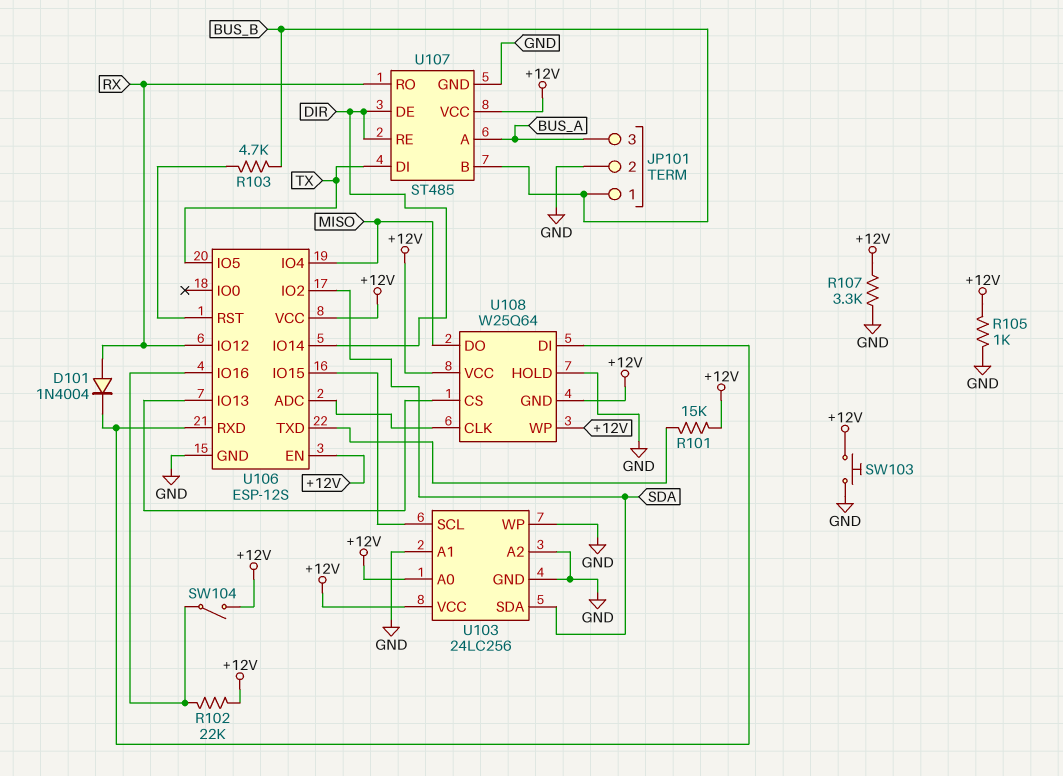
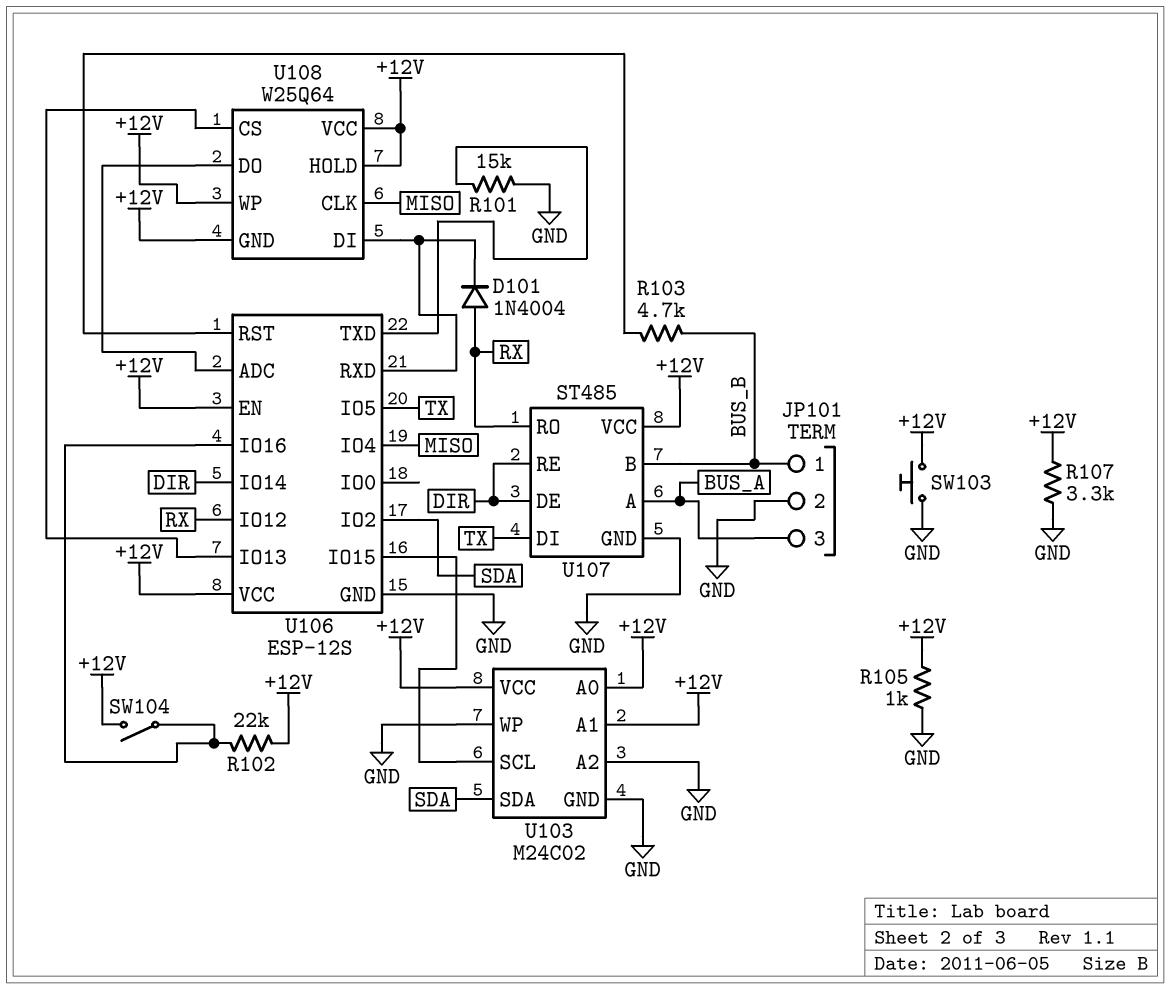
R101: 15k (+12V, U106/TXD) -> 15k (GND, U106/TXD)
U103: 24LC256 -> M24C02
U103 pin A1: GND -> +12V
U108 pin CLK: U106/ADC -> MISO
U108 pin DO: MISO -> U106/ADC
U108 pin HOLD: GND -> +12V

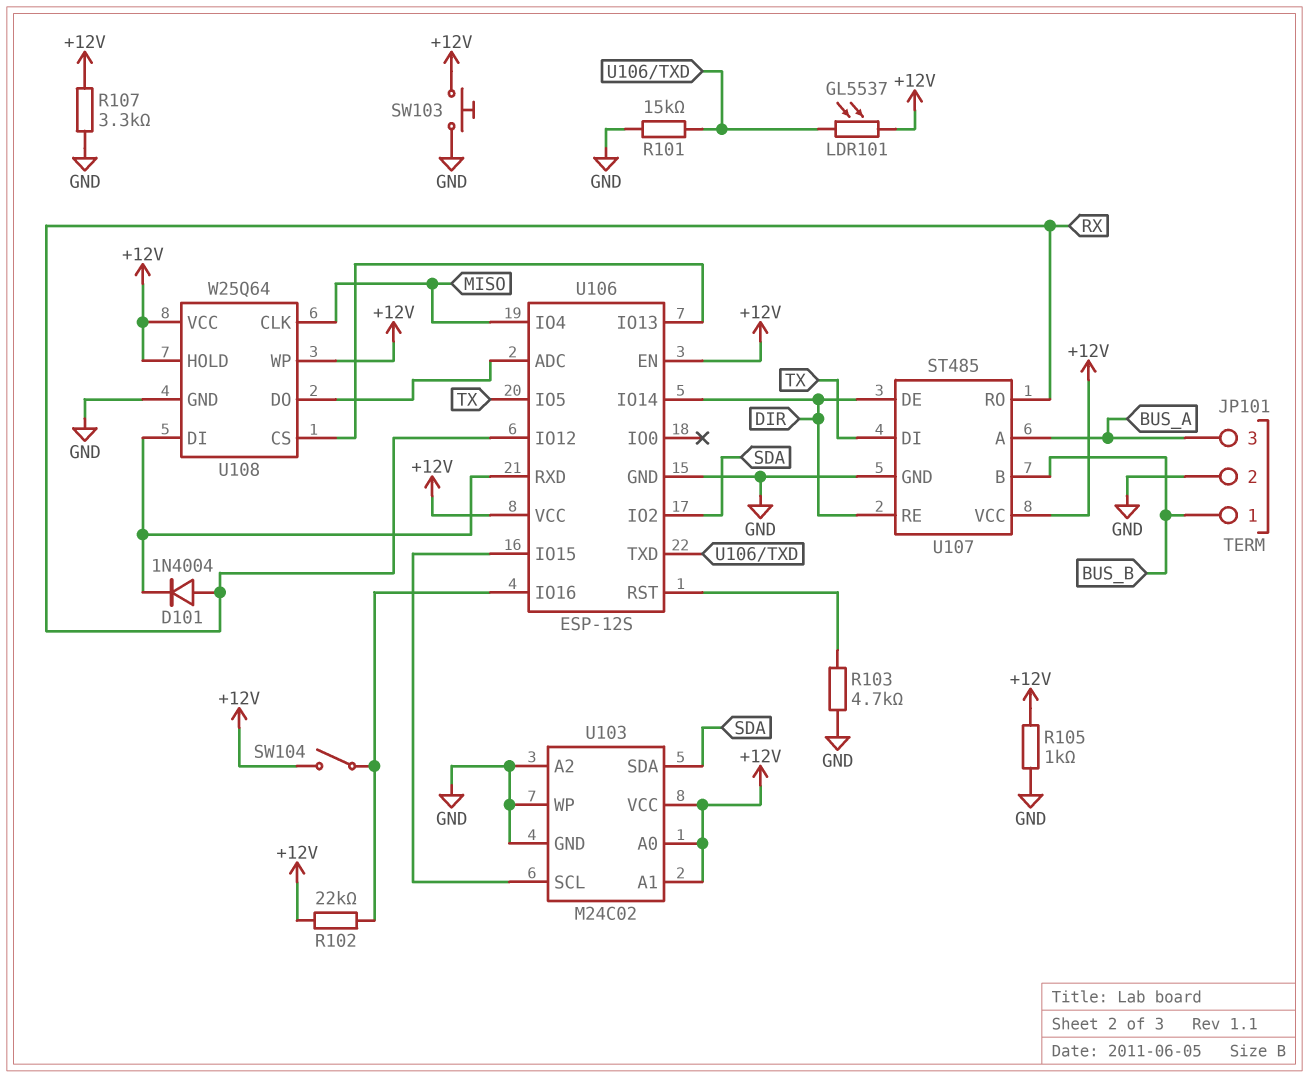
LDR101: none -> GL5537 (+12V, U106/TXD)
R103: 4.7k (BUS_B, U106/RST) -> 4.7k (GND, U106/RST)
U108 pin GND: +12V -> GND

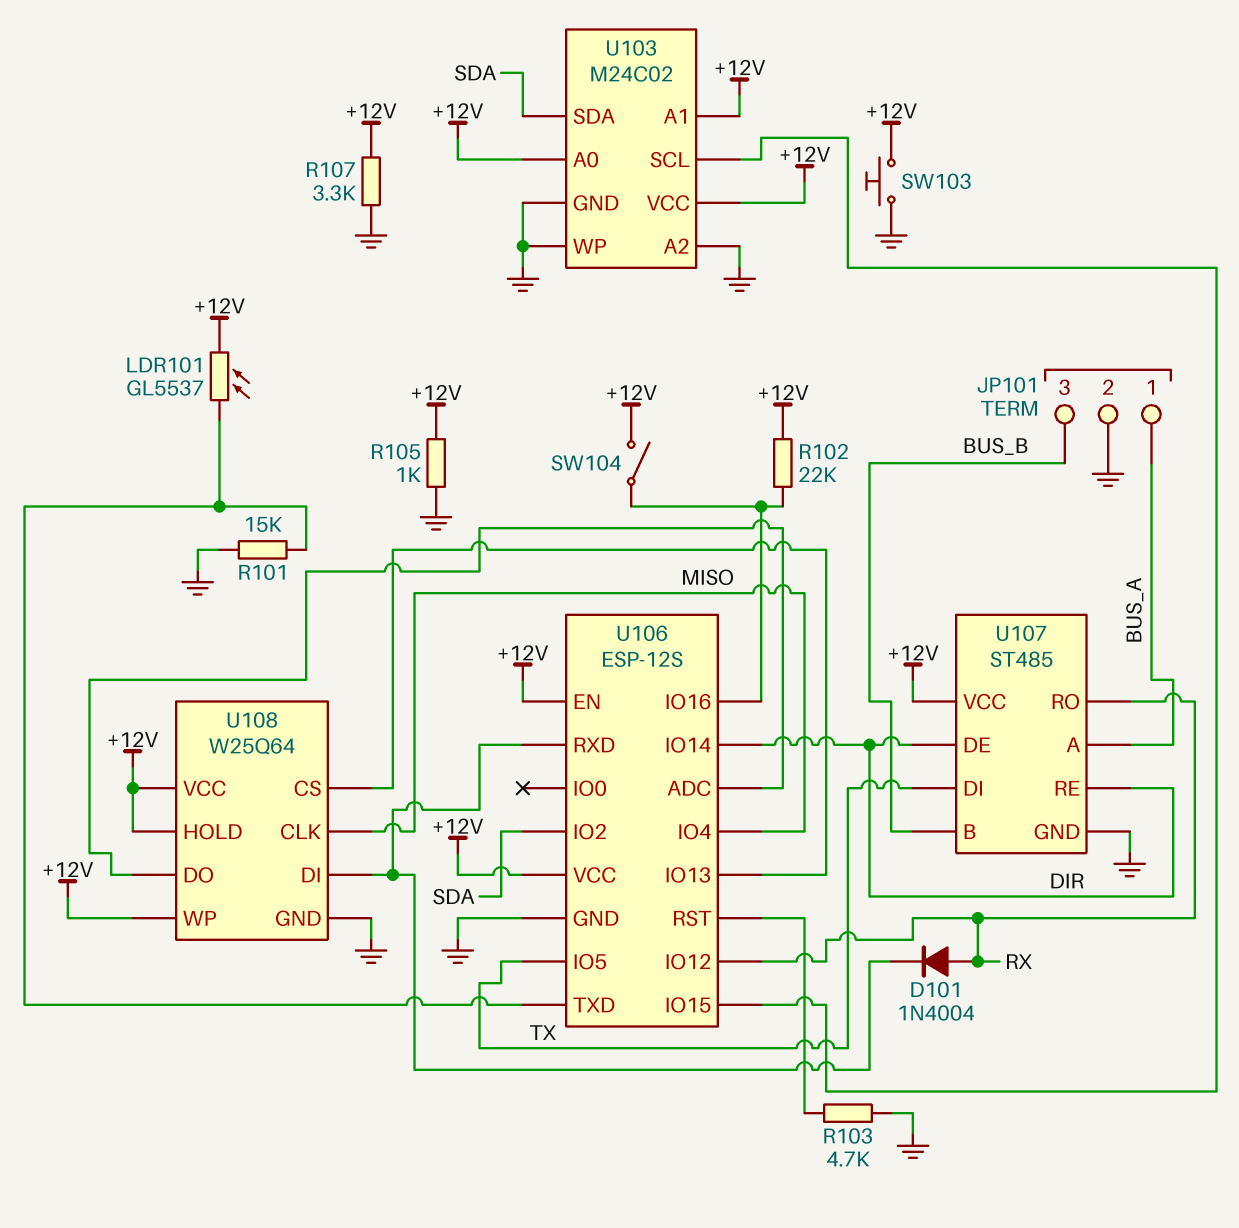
JP101 pin 1: BUS_B -> BUS_A
JP101 pin 3: BUS_A -> BUS_B

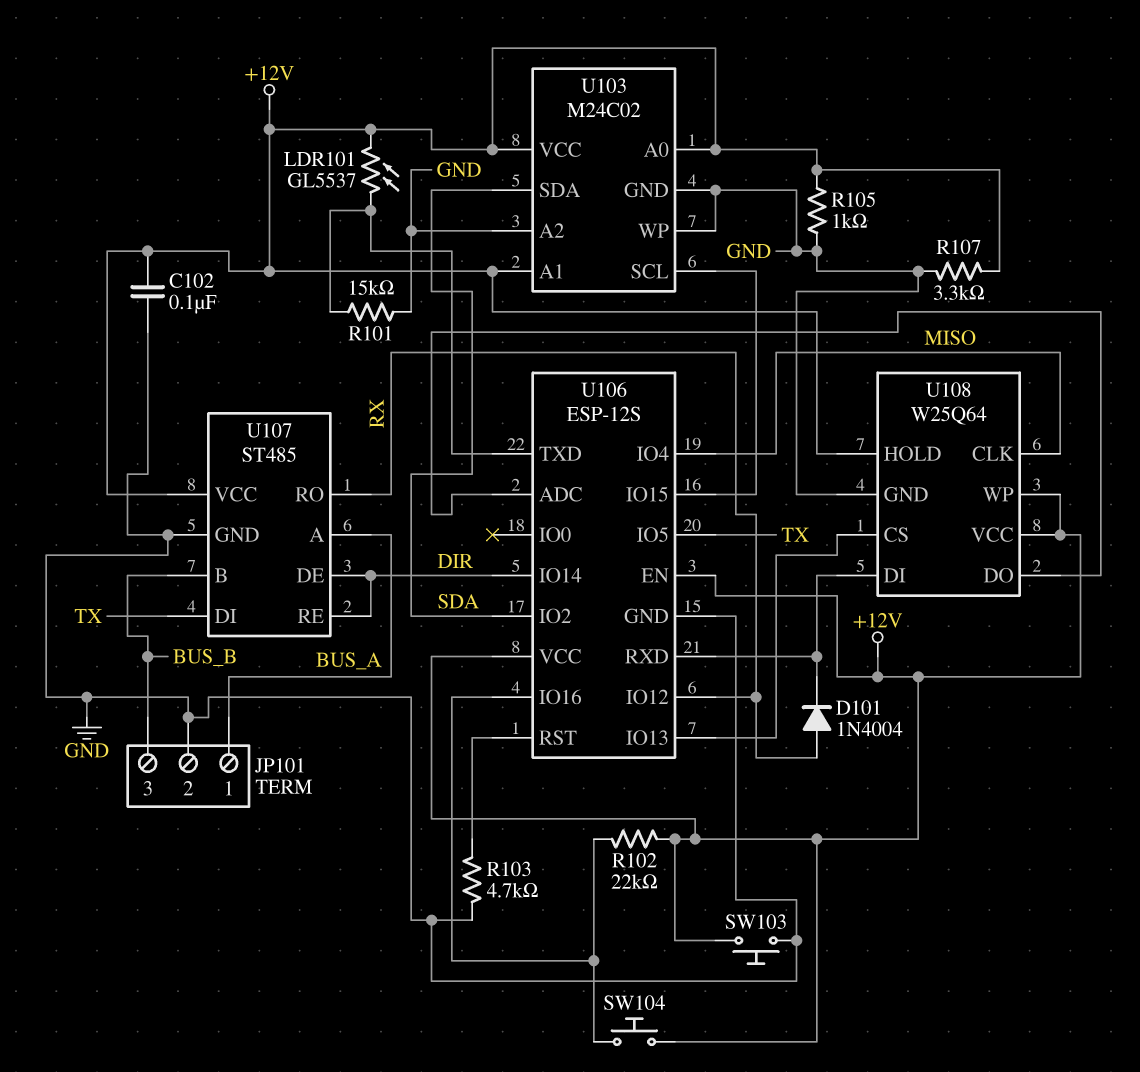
C102: none -> 100nF (+12V, GND)
SW104: switch (+12V, U106/IO16) -> button (+12V, U106/IO16)

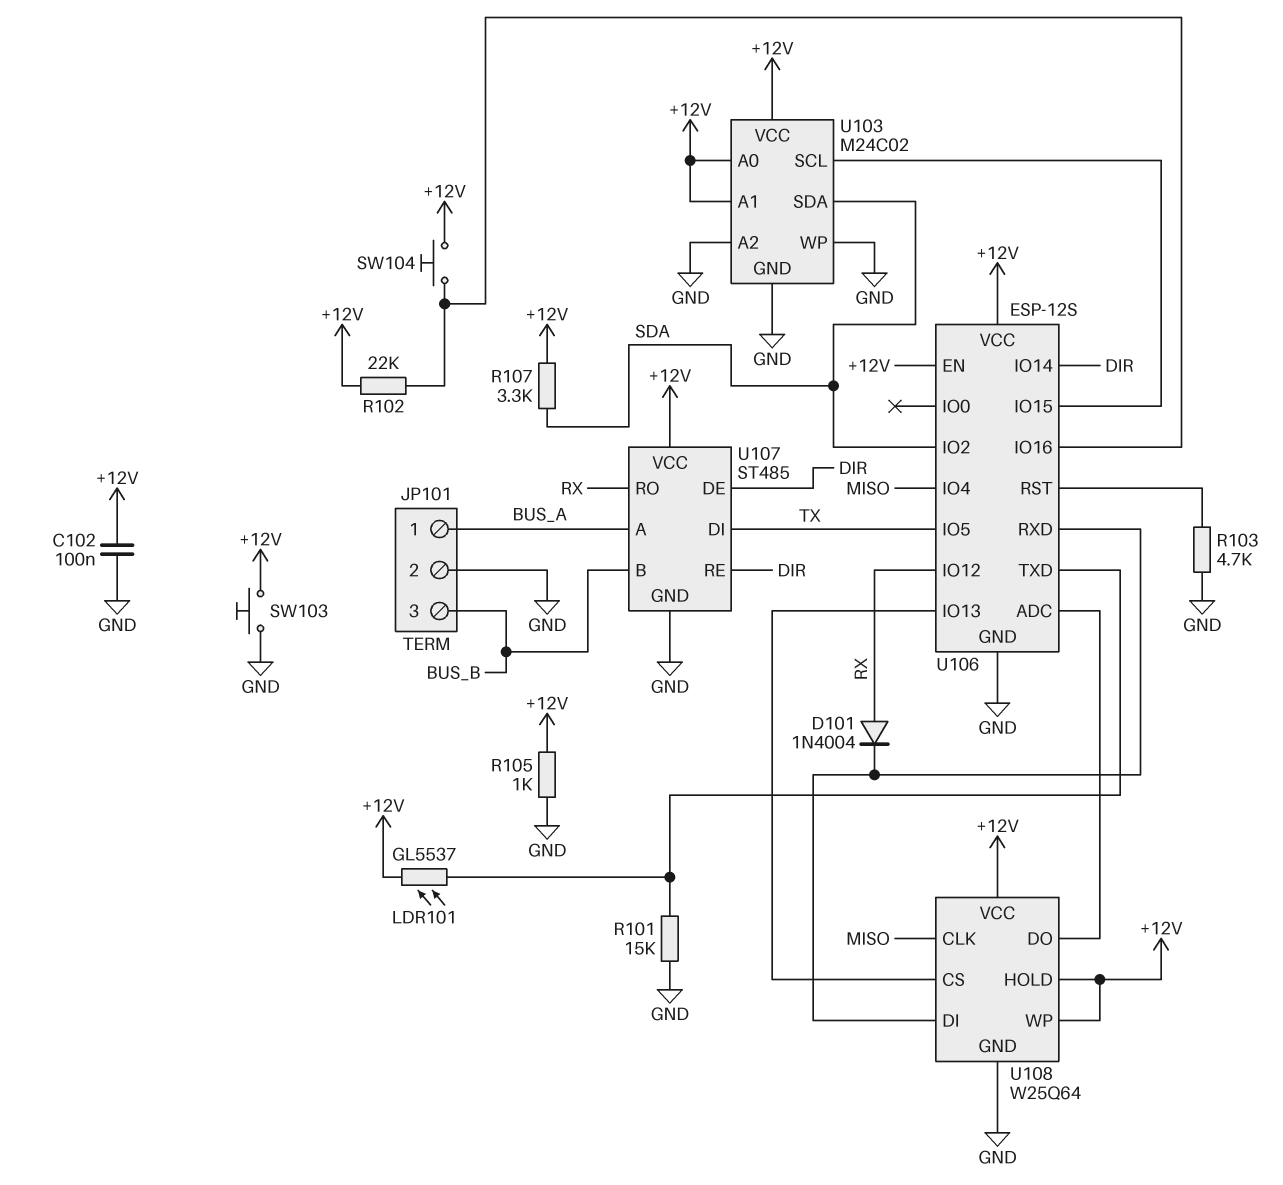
R107: 3.3k (+12V, GND) -> 3.3k (+12V, SDA)

